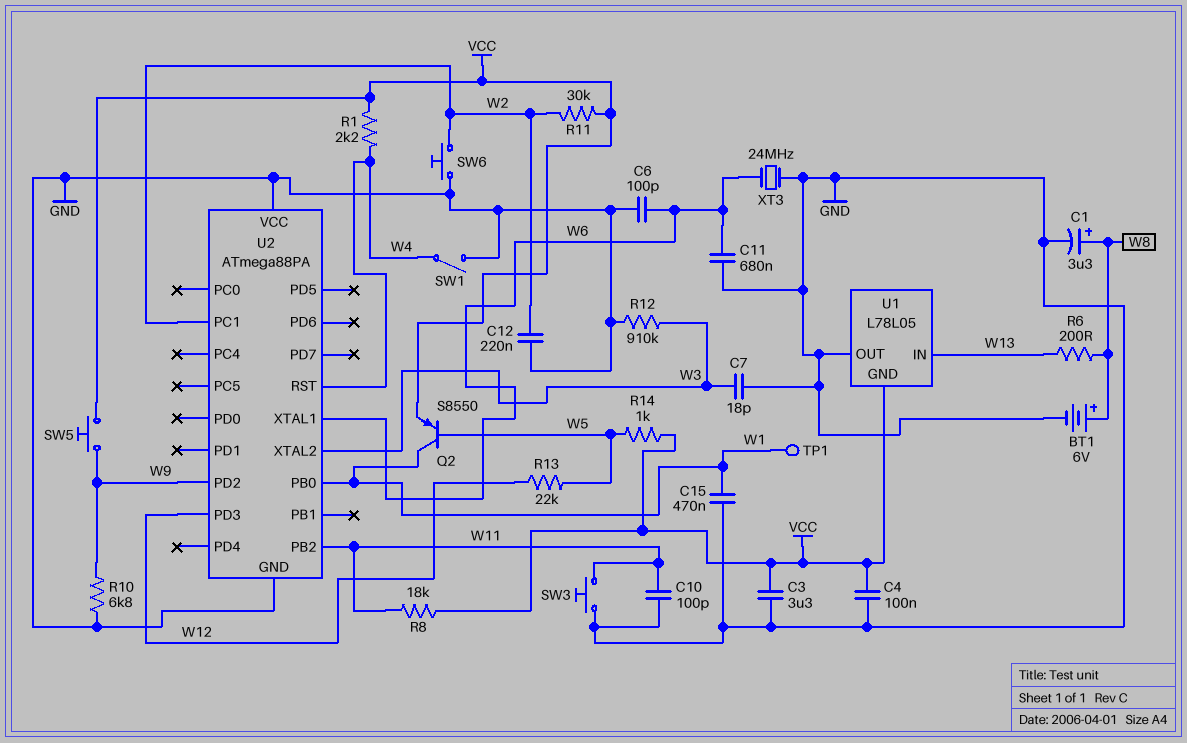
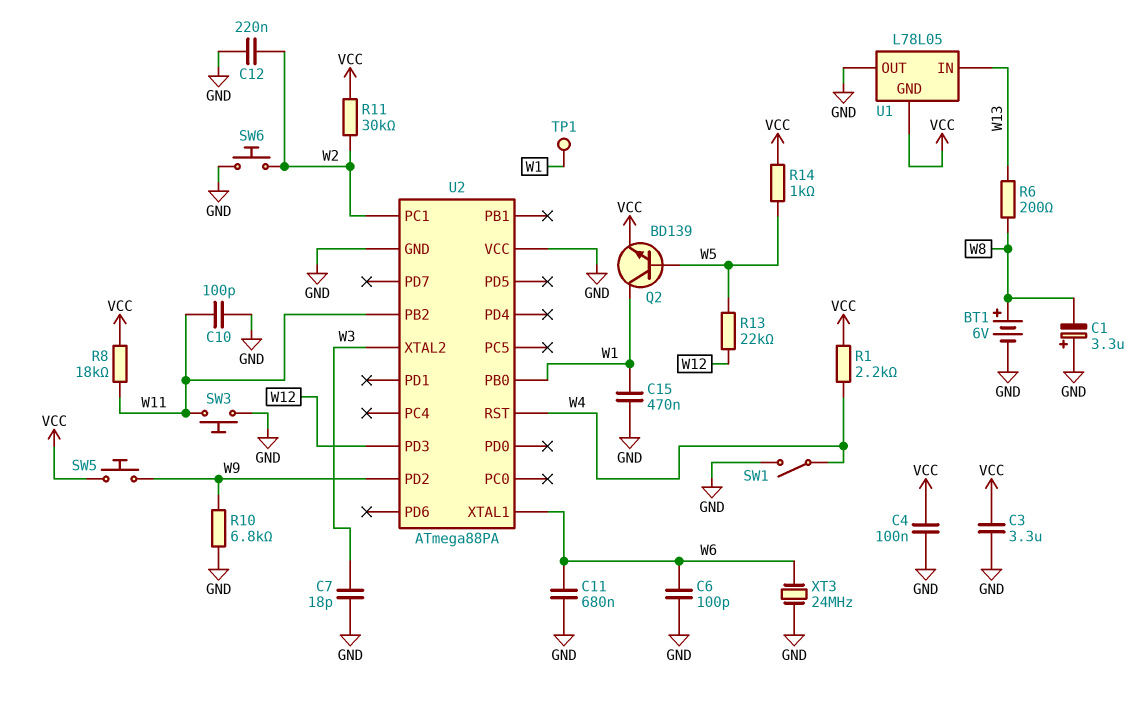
C1: 3.3uF (plus W8, minus GND) -> 3.3uF (plus GND, minus W8)
Q2: PNP S8550 (B W5, C W1, E VCC) -> NPN BD139 (B W5, C W1, E VCC)
R12: 910k (GND, W3) -> none

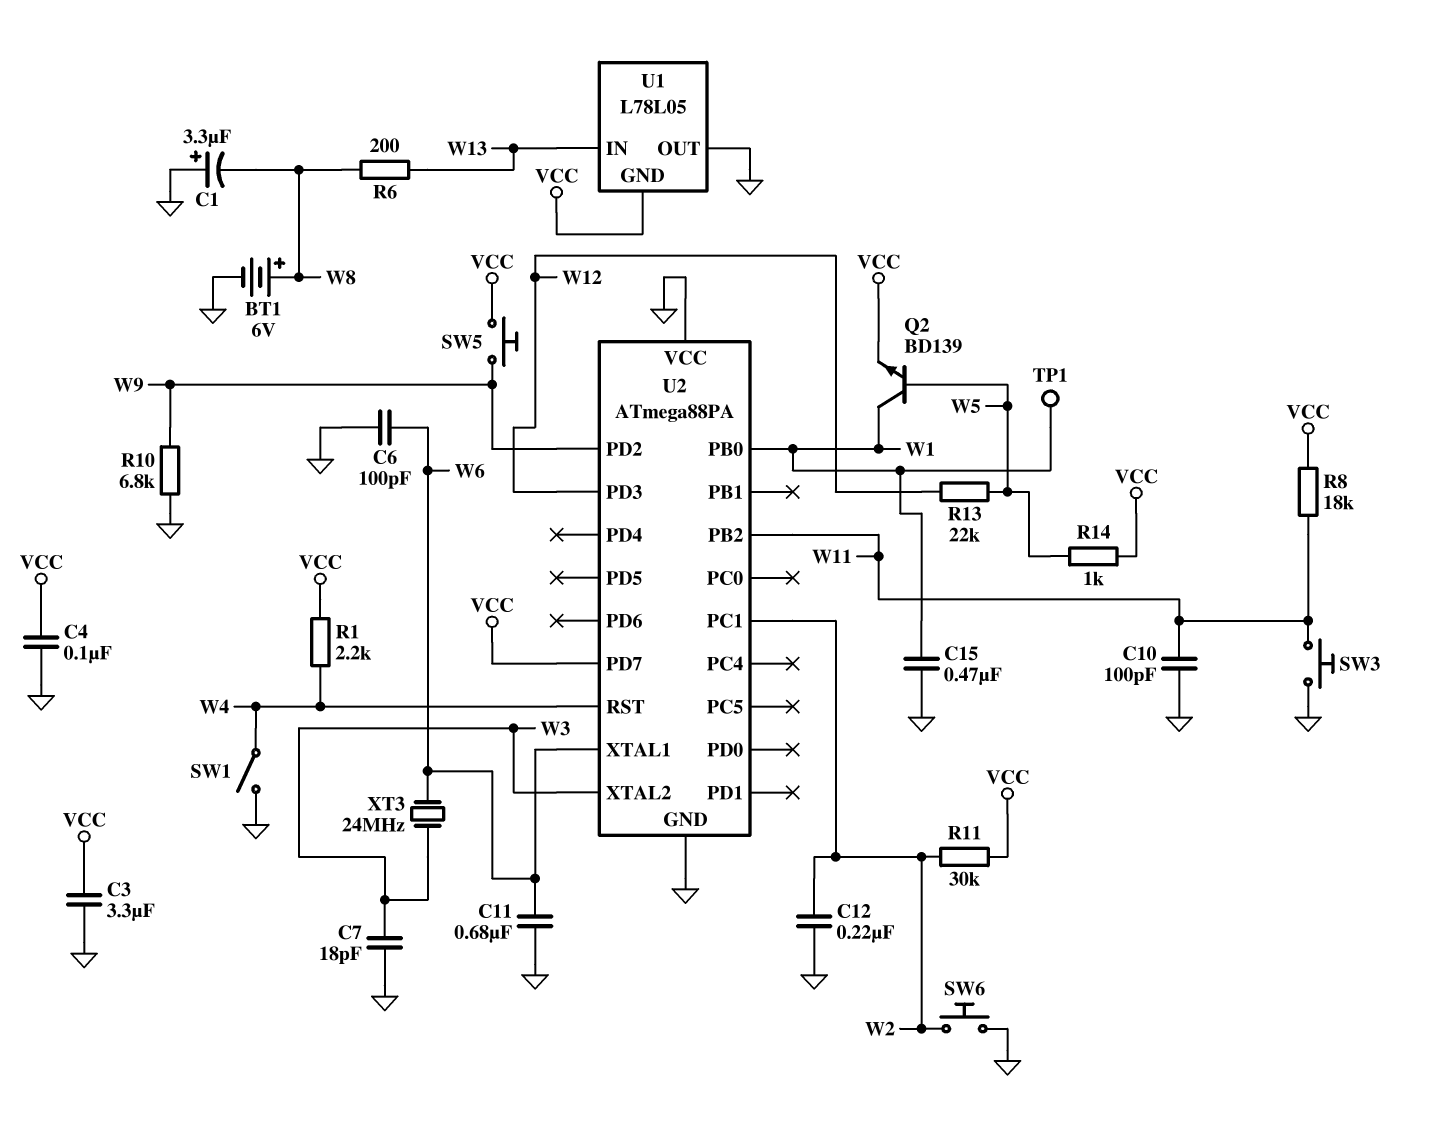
U2 pin PD7: none -> VCC
XT3: 24MHz (GND, W6) -> 24MHz (W3, W6)

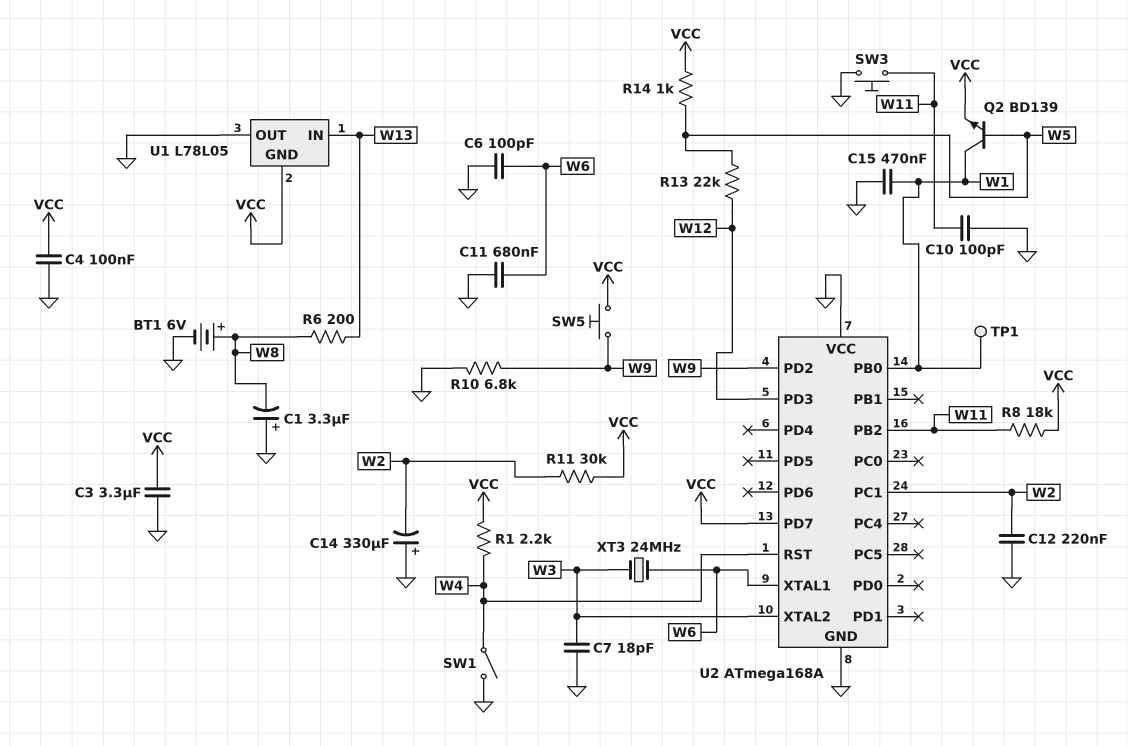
C14: none -> 330uF (plus GND, minus W2)
SW6: button (GND, W2) -> none
U2: ATmega88PA -> ATmega168A

